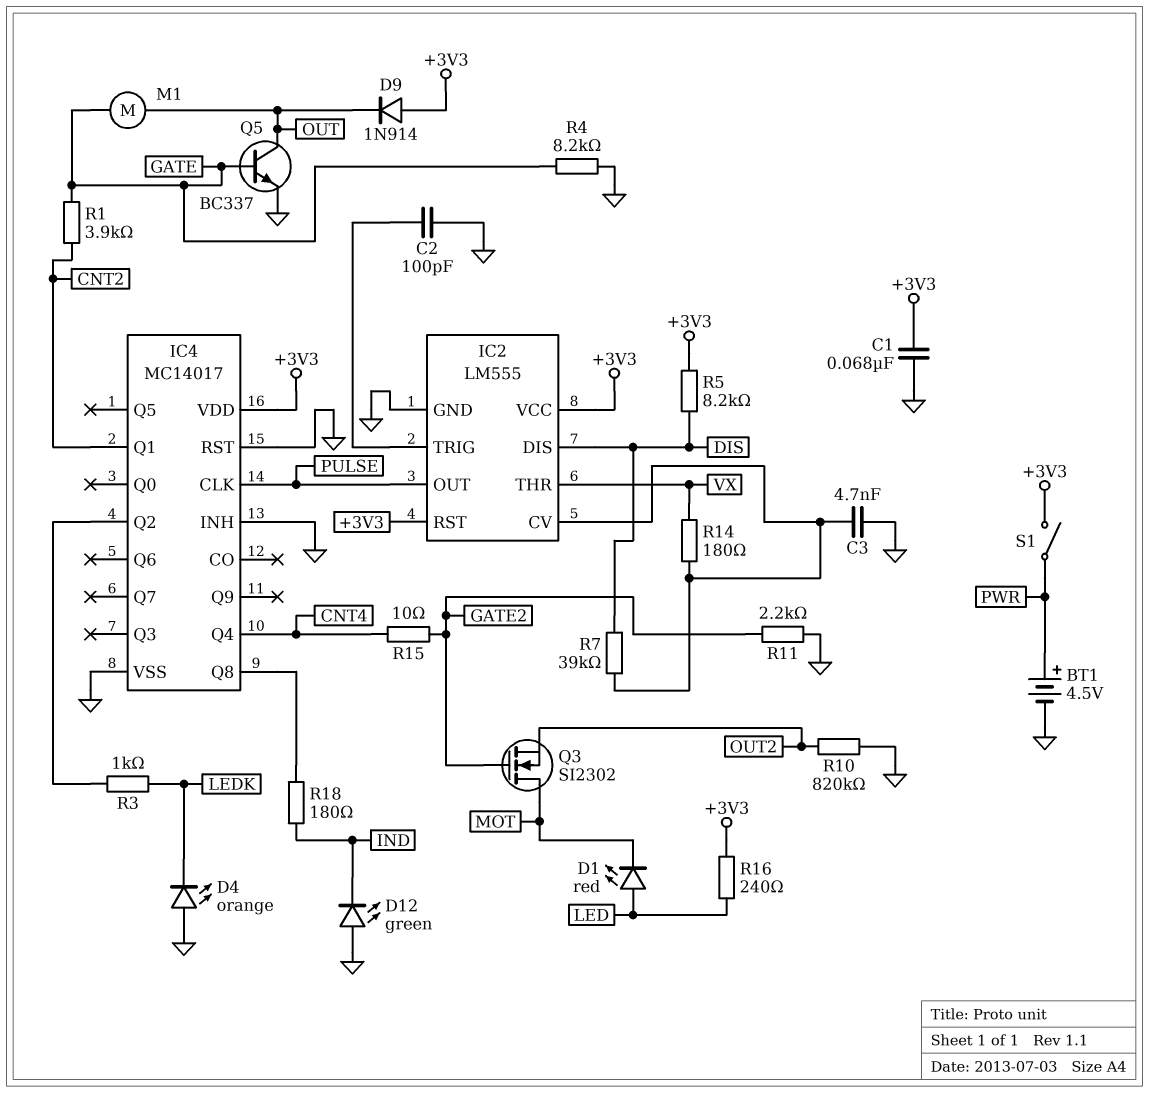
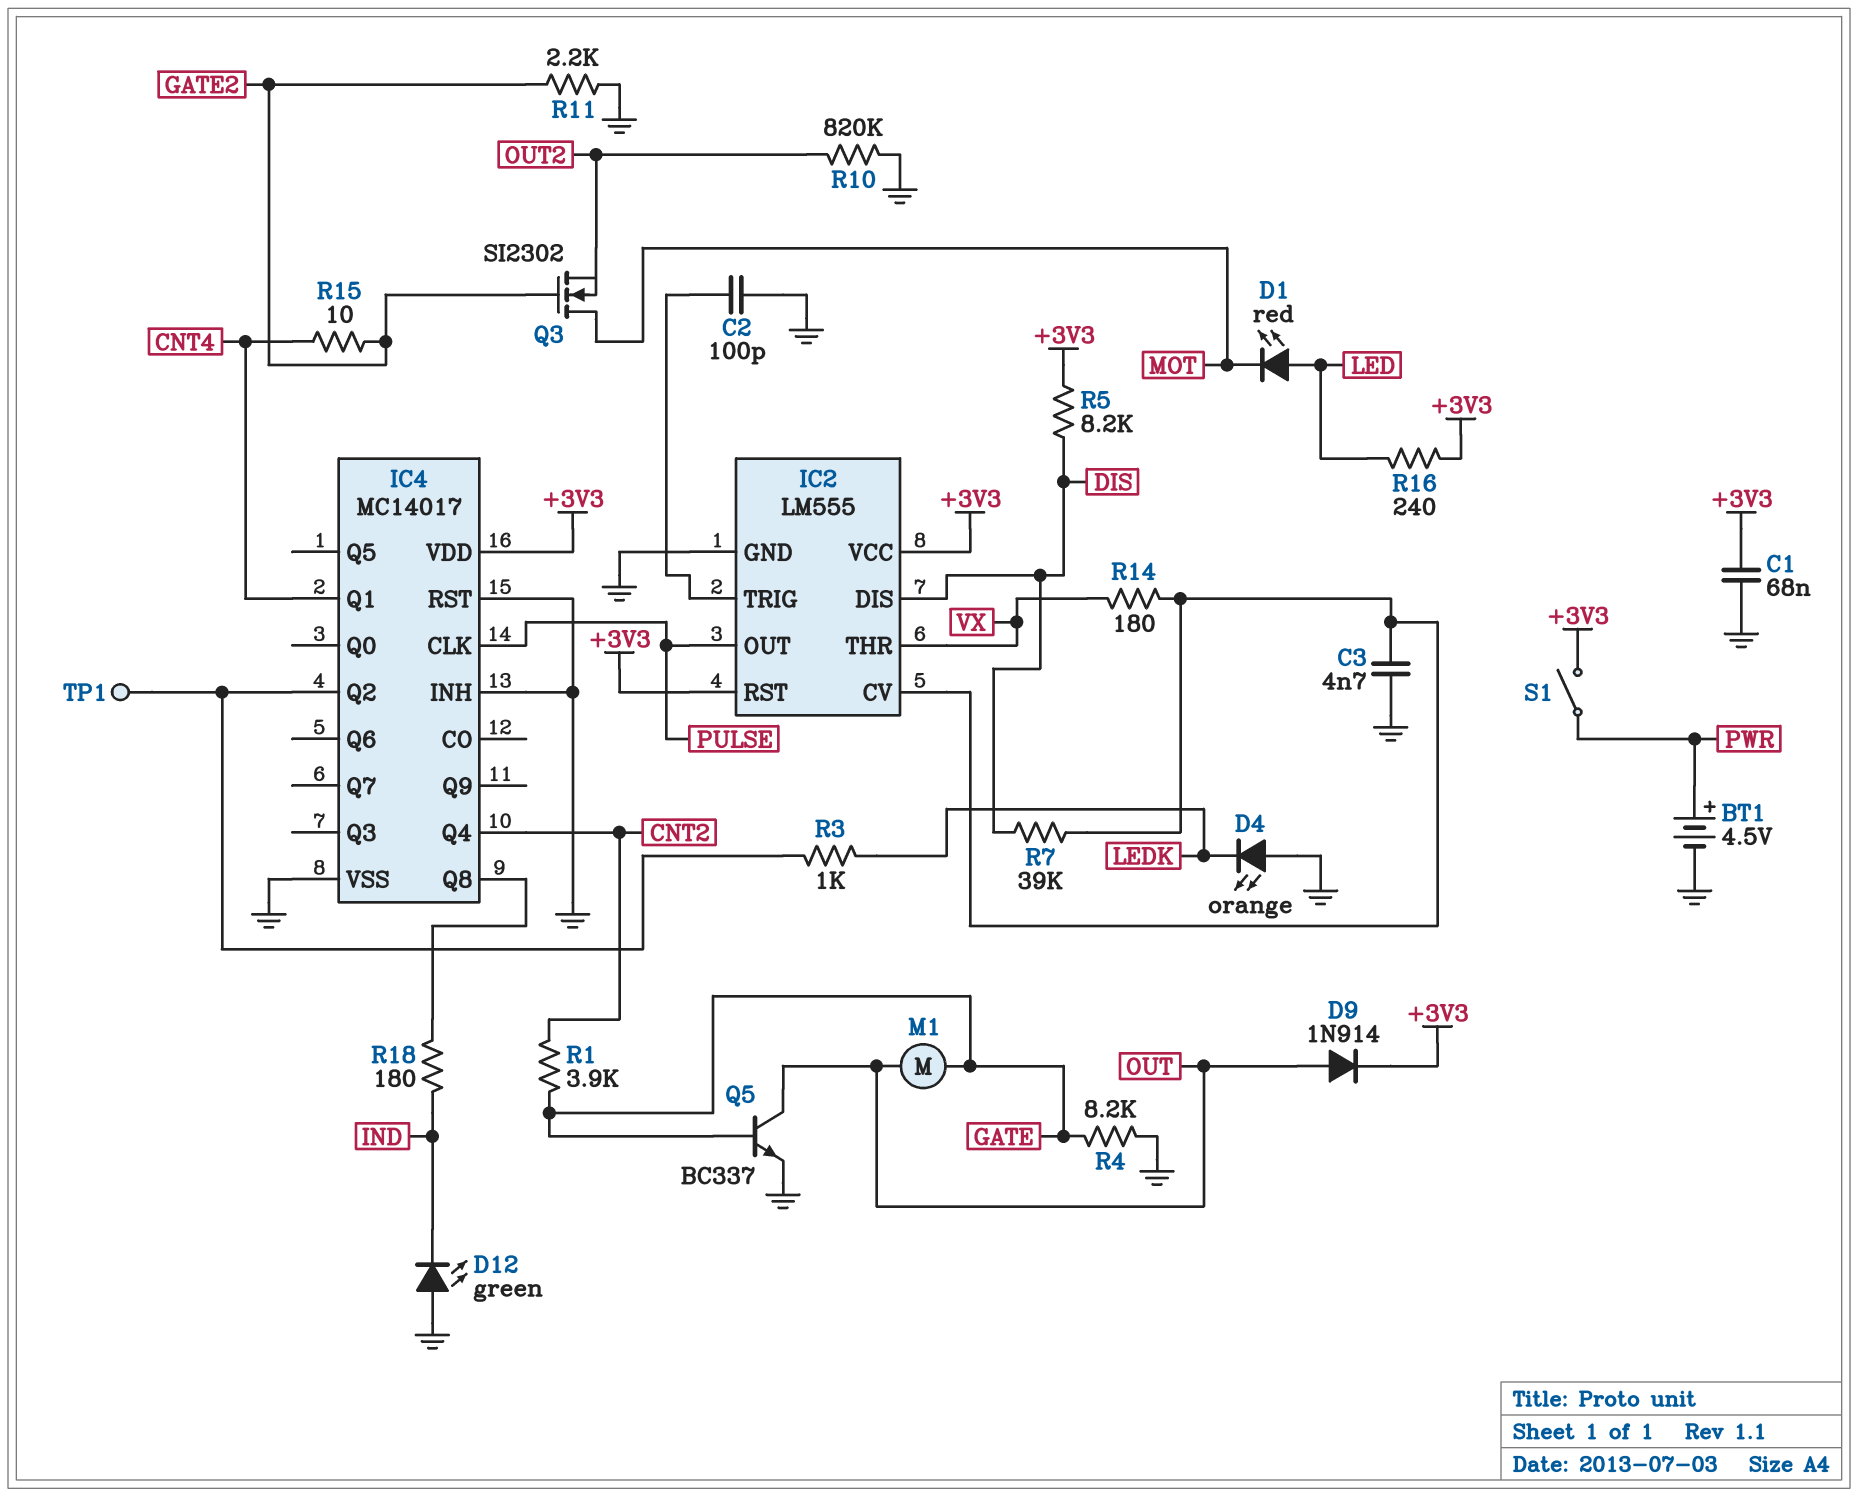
D9: diode 1N914 (A +3V3, K OUT) -> diode 1N914 (A OUT, K +3V3)
IC4 pin Q1: CNT2 -> CNT4
IC4 pin Q4: CNT4 -> CNT2
TP1: none -> test point (IC4/Q2)

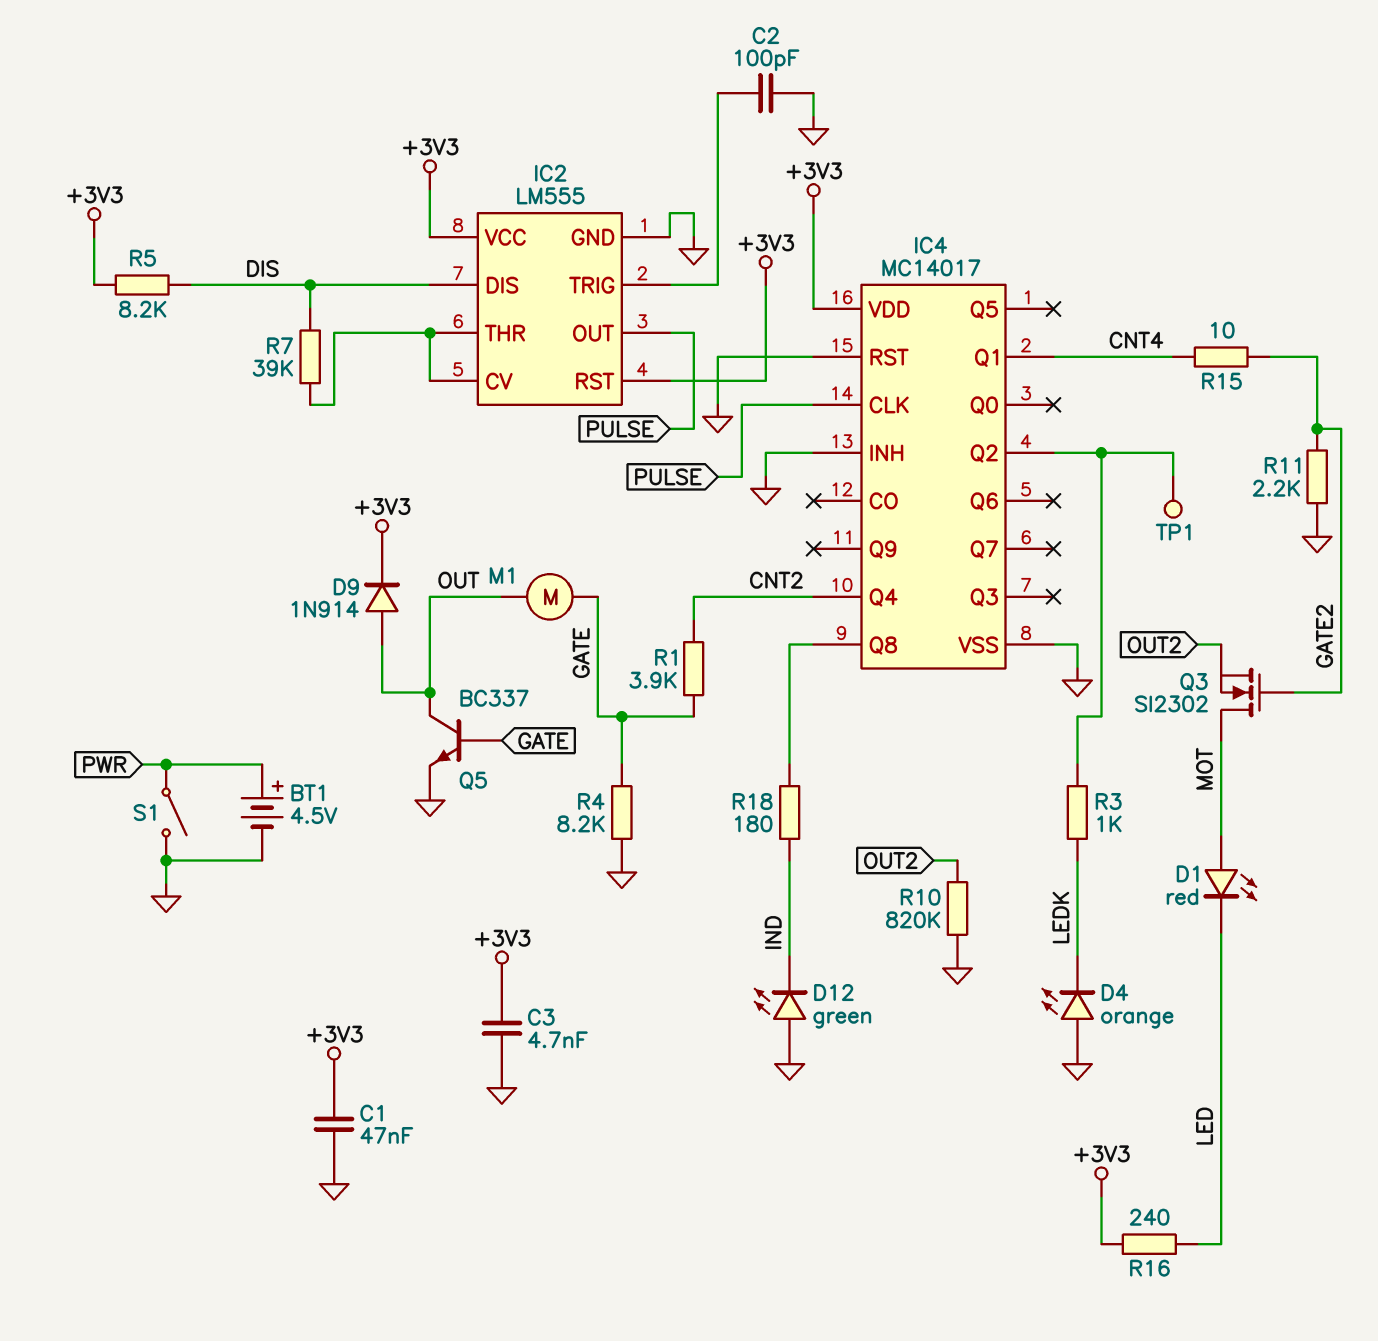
C1: 68nF (+3V3, GND) -> 47nF (+3V3, GND)
C3: 4.7nF (GND, IC2/CV) -> 4.7nF (+3V3, GND)
D1: LED red (A LED, K MOT) -> LED red (A MOT, K LED)
IC2 pin THR: VX -> IC2/CV
R14: 180 (IC2/CV, VX) -> none
S1: switch (+3V3, PWR) -> switch (GND, PWR)

